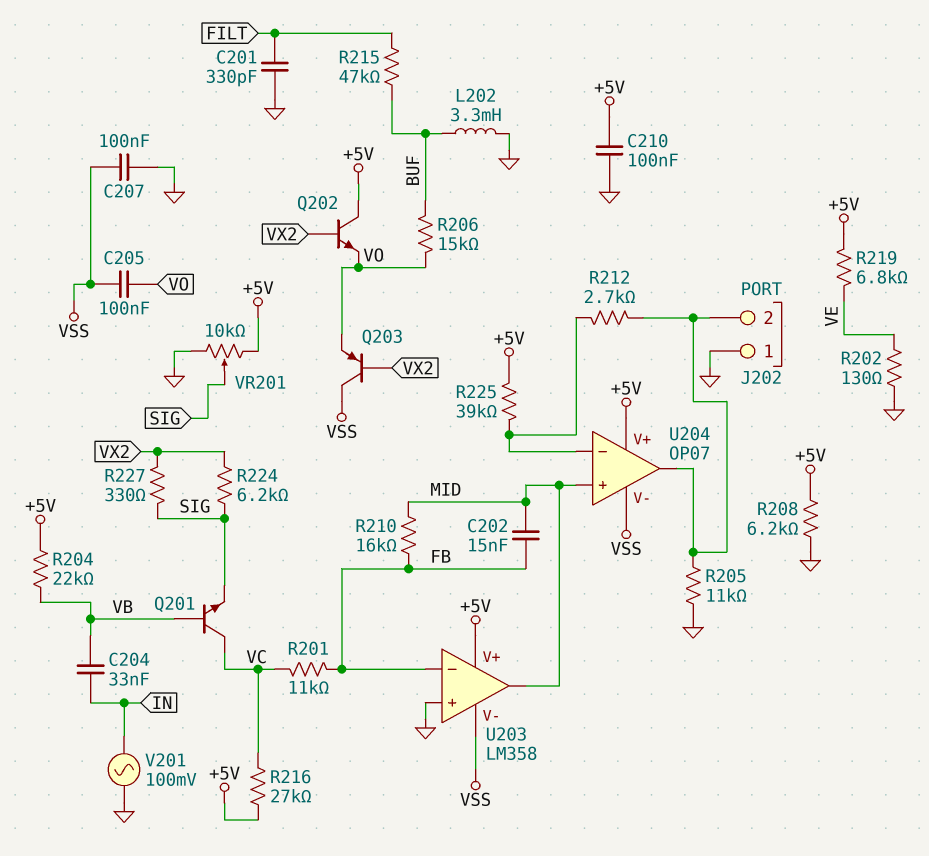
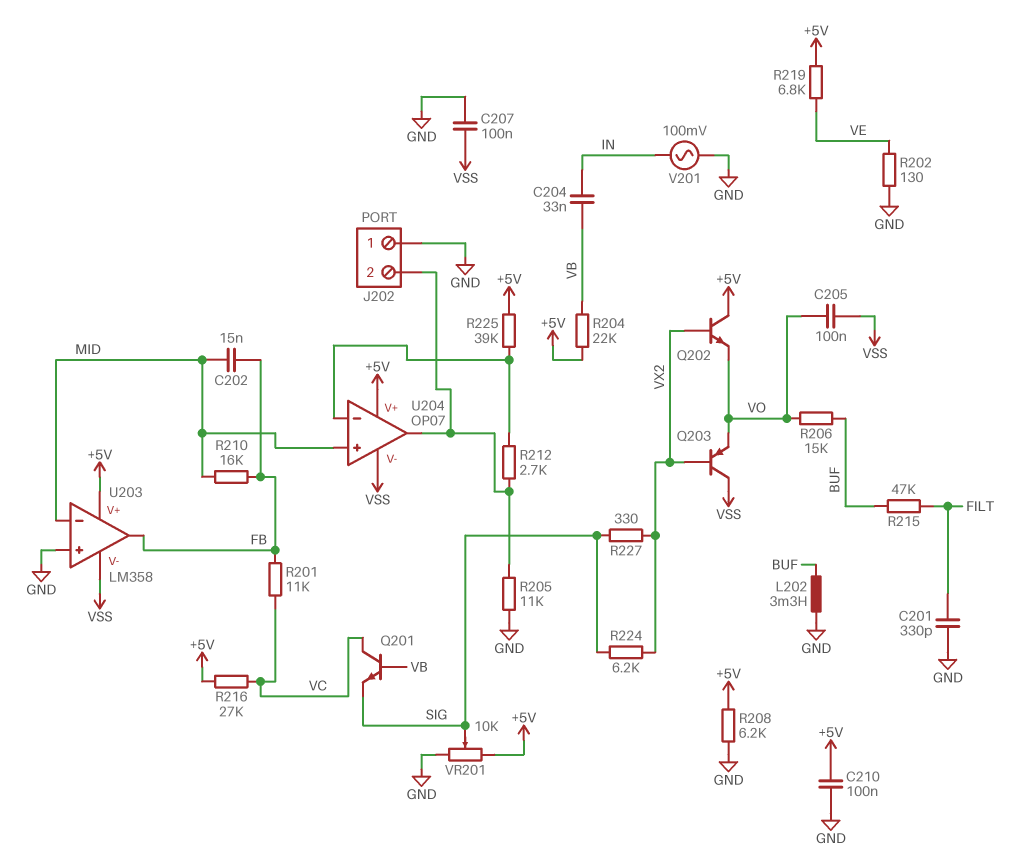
U203 pin in-: FB -> MID
U203 pin out: MID -> FB

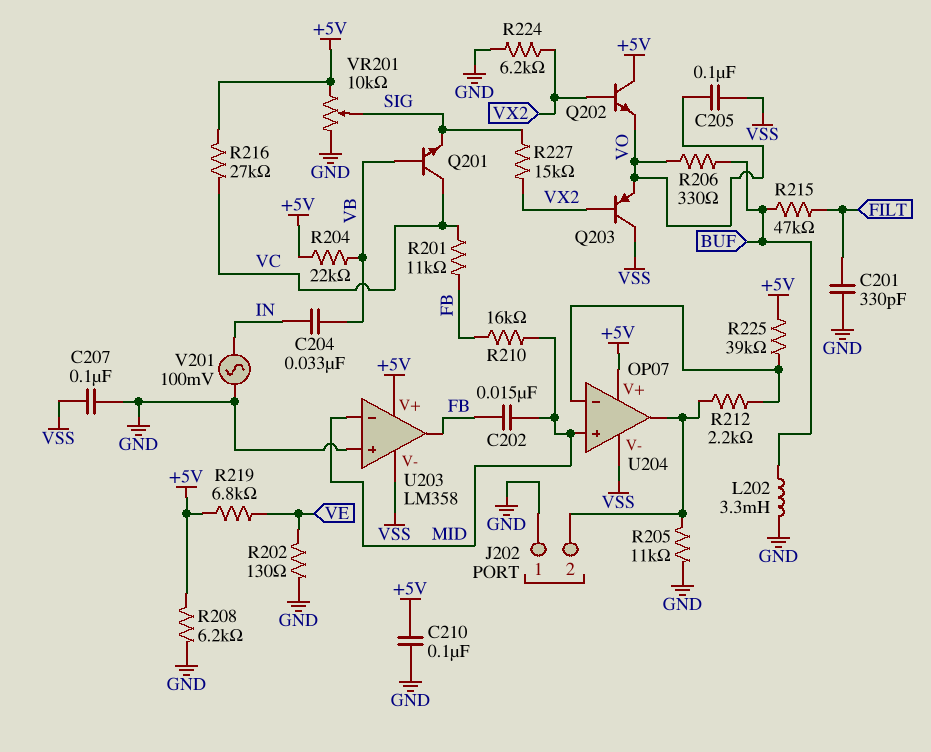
R206: 15k (BUF, VO) -> 330 (BUF, VO)
R212: 2.7k (J202/2, U204/in-) -> 2.2k (J202/2, U204/in-)
R224: 6.2k (SIG, VX2) -> 6.2k (GND, VX2)
R227: 330 (SIG, VX2) -> 15k (SIG, VX2)

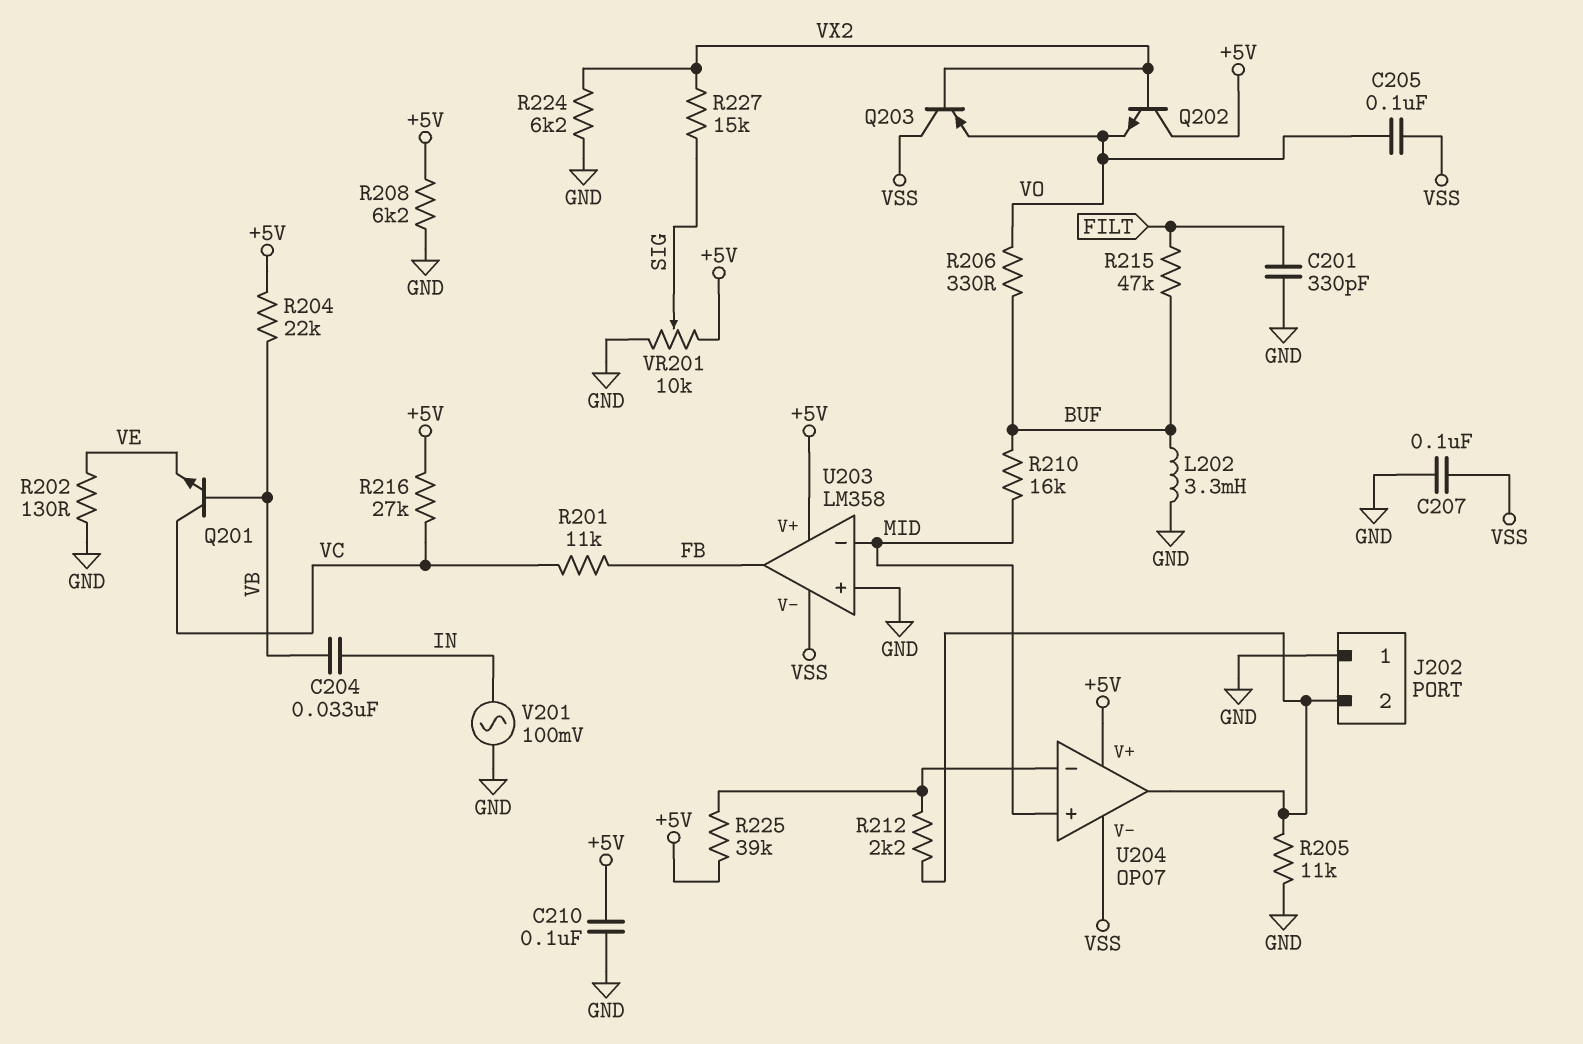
C202: 15nF (FB, MID) -> none
Q201: NPN (B VB, C VC, E SIG) -> NPN (B VB, C VC, E VE)
R210: 16k (FB, MID) -> 16k (BUF, MID)
R219: 6.8k (+5V, VE) -> none

